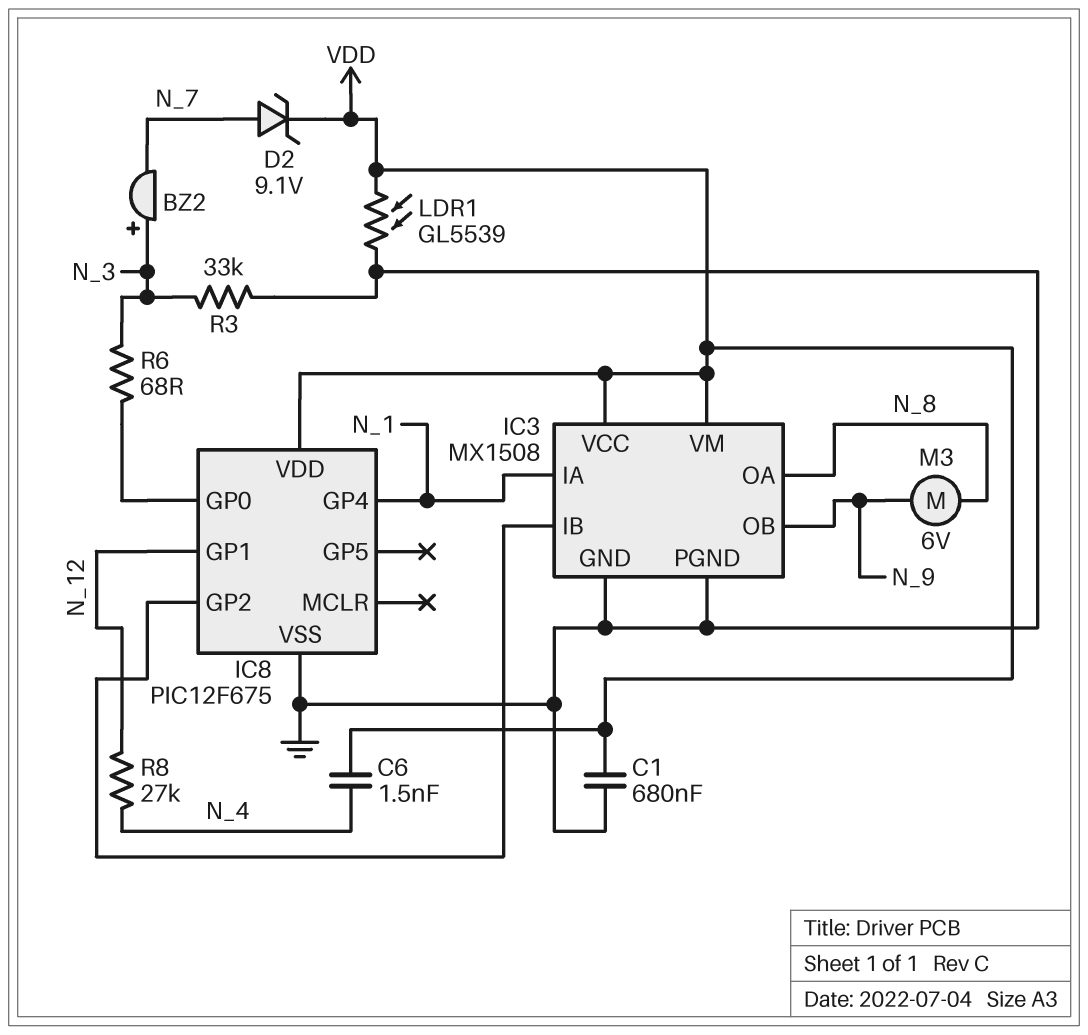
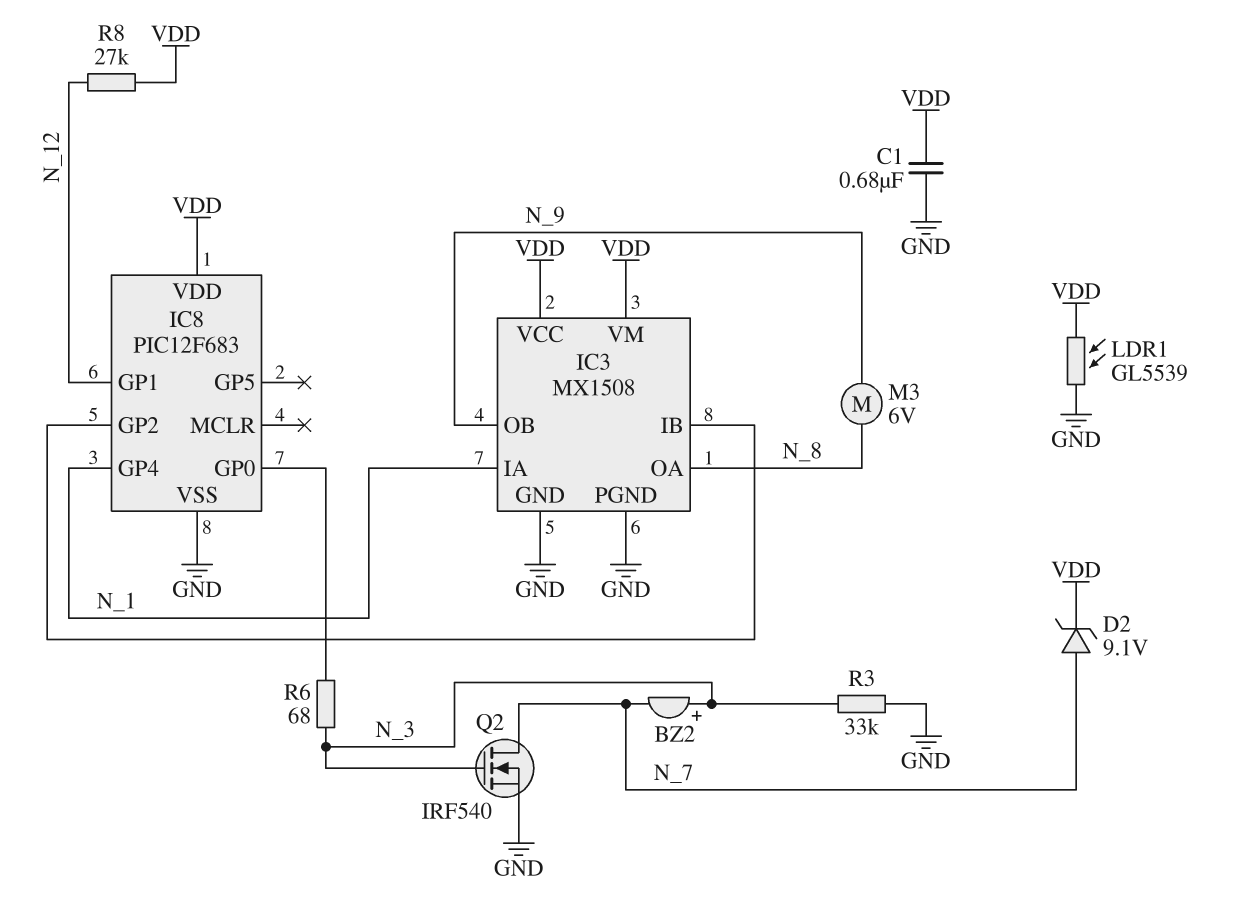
C6: 1.5nF (N_4, VDD) -> none
IC8: PIC12F675 -> PIC12F683
Q2: none -> NMOS IRF540 (G N_3, D N_7, S GND)
R8: 27k (N_4, N_12) -> 27k (N_12, VDD)

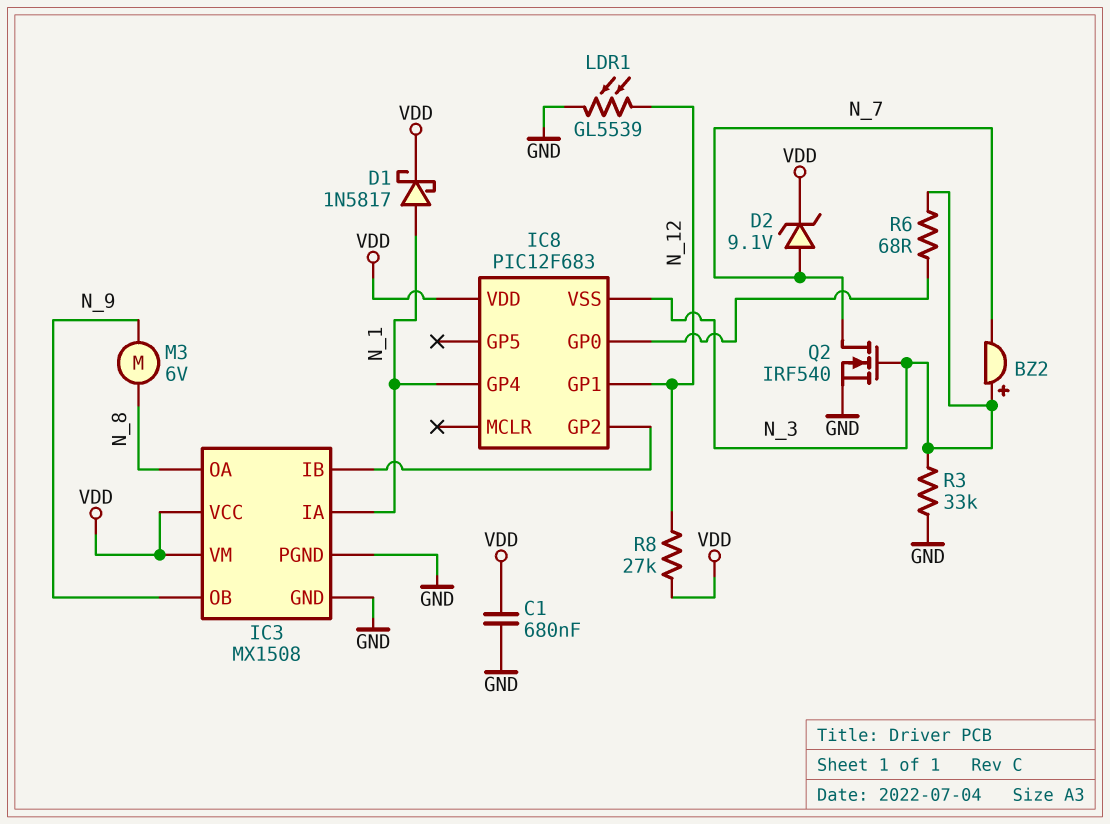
D1: none -> schottky 1N5817 (A N_1, K VDD)
IC8 pin VSS: GND -> N_3
LDR1: GL5539 (GND, VDD) -> GL5539 (GND, N_12)

